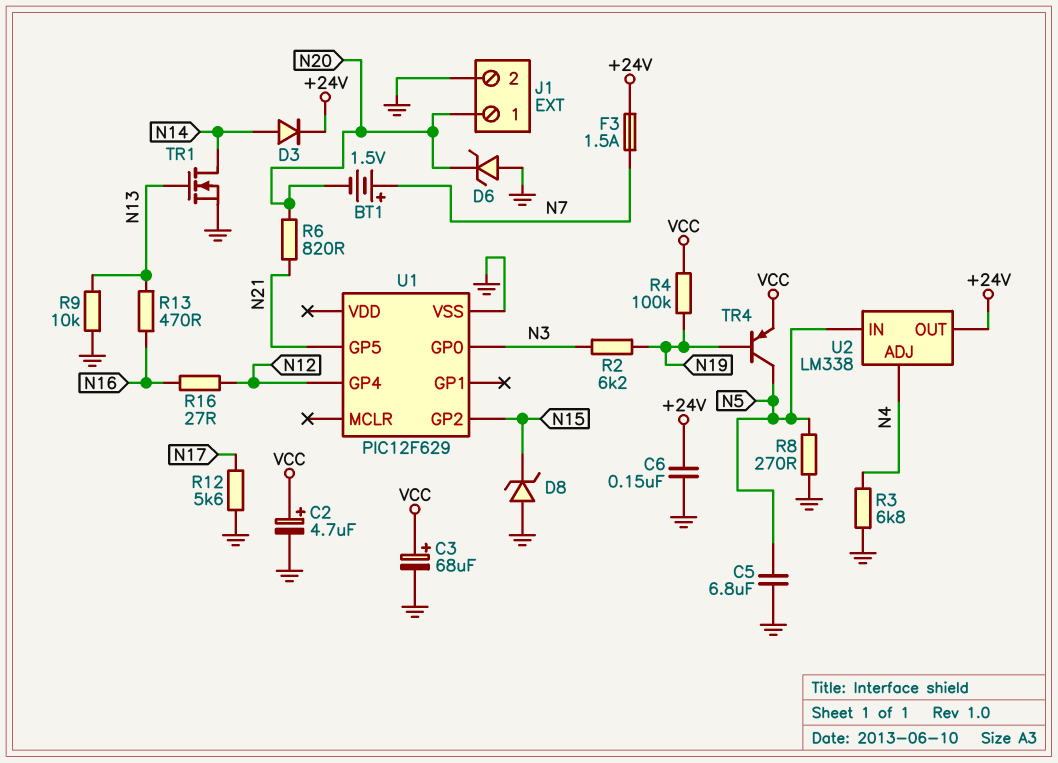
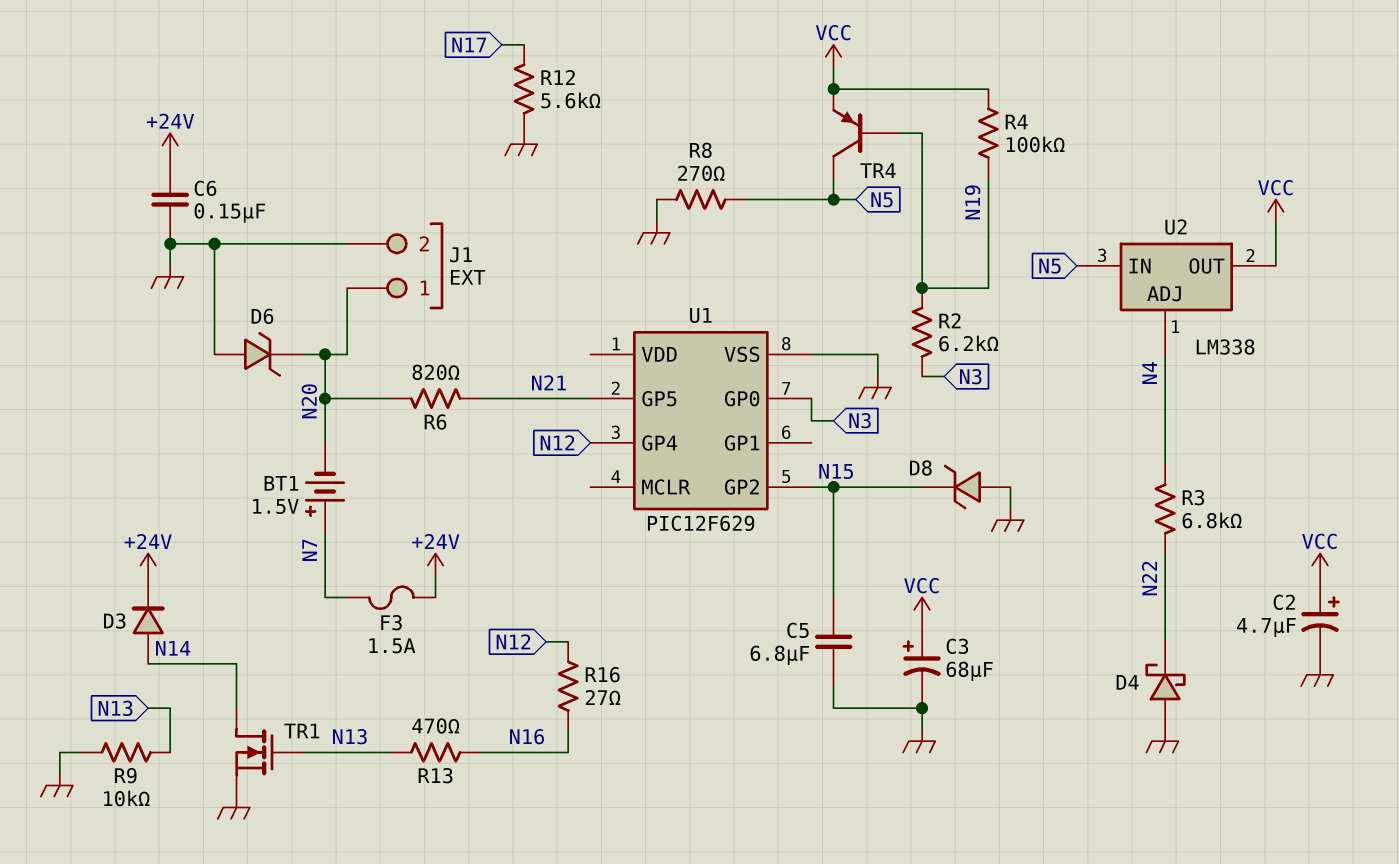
C5: 6.8uF (GND, N5) -> 6.8uF (GND, N15)
D4: none -> schottky (A GND, K N22)
R3: 6.8k (GND, N4) -> 6.8k (N4, N22)
U2 pin OUT: +24V -> VCC

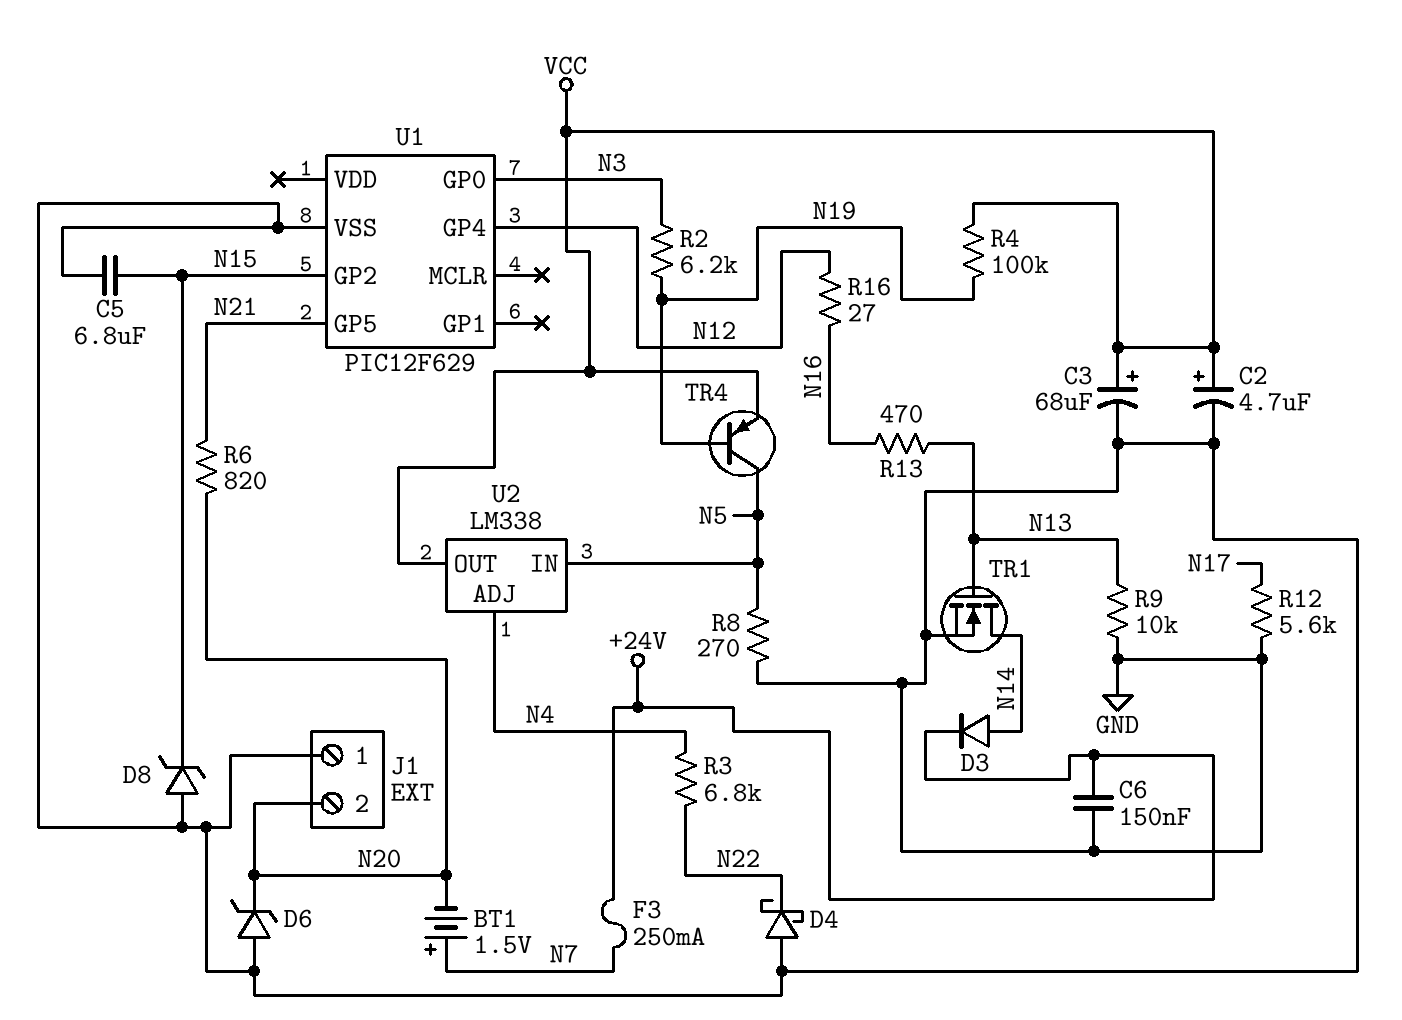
F3: 1.5A (+24V, N7) -> 250mA (+24V, N7)
J1 pin 1: N20 -> GND
J1 pin 2: GND -> N20

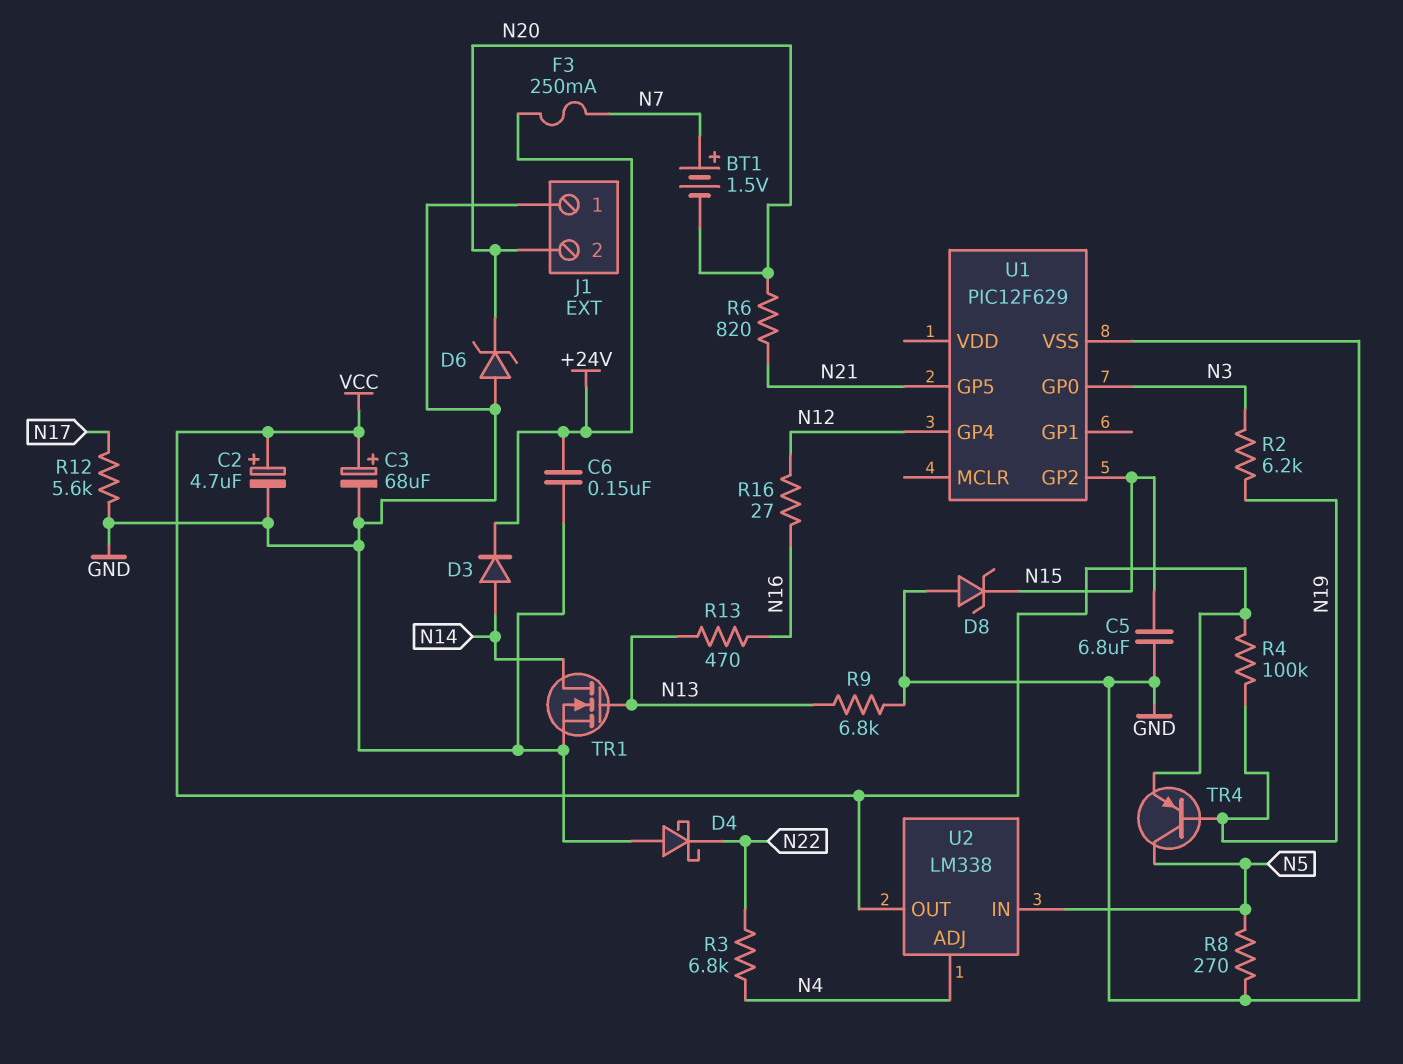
R9: 10k (GND, N13) -> 6.8k (GND, N13)

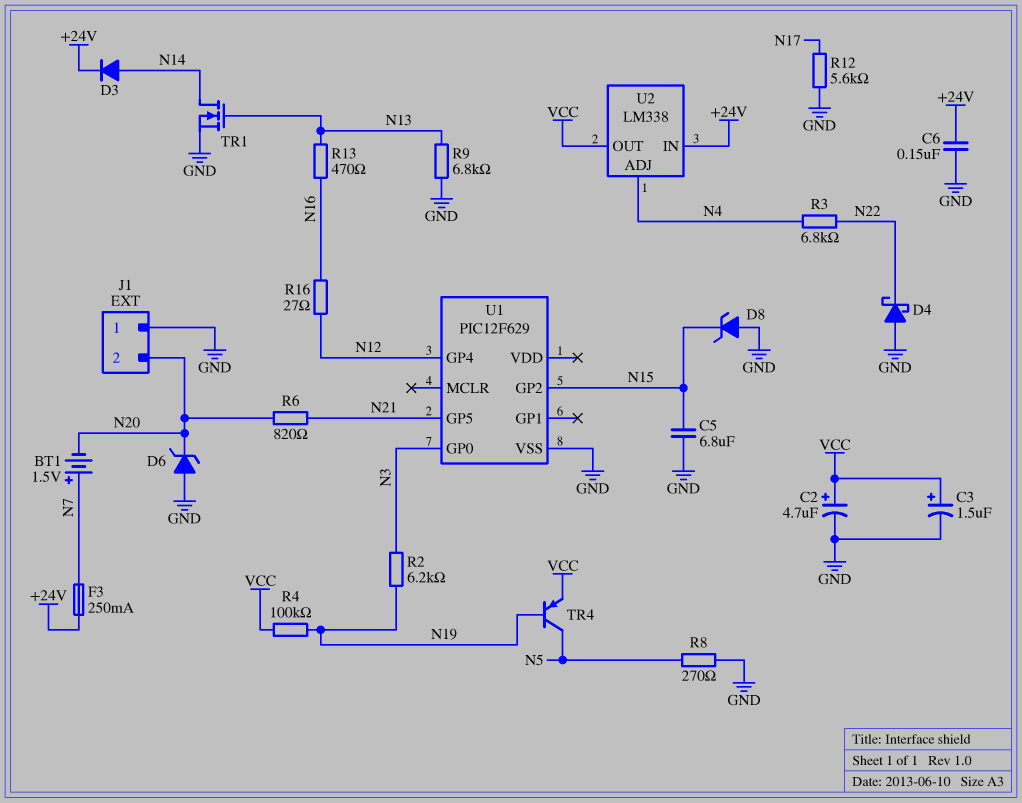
C3: 68uF (plus VCC, minus GND) -> 1.5uF (plus VCC, minus GND)
U2 pin IN: N5 -> +24V

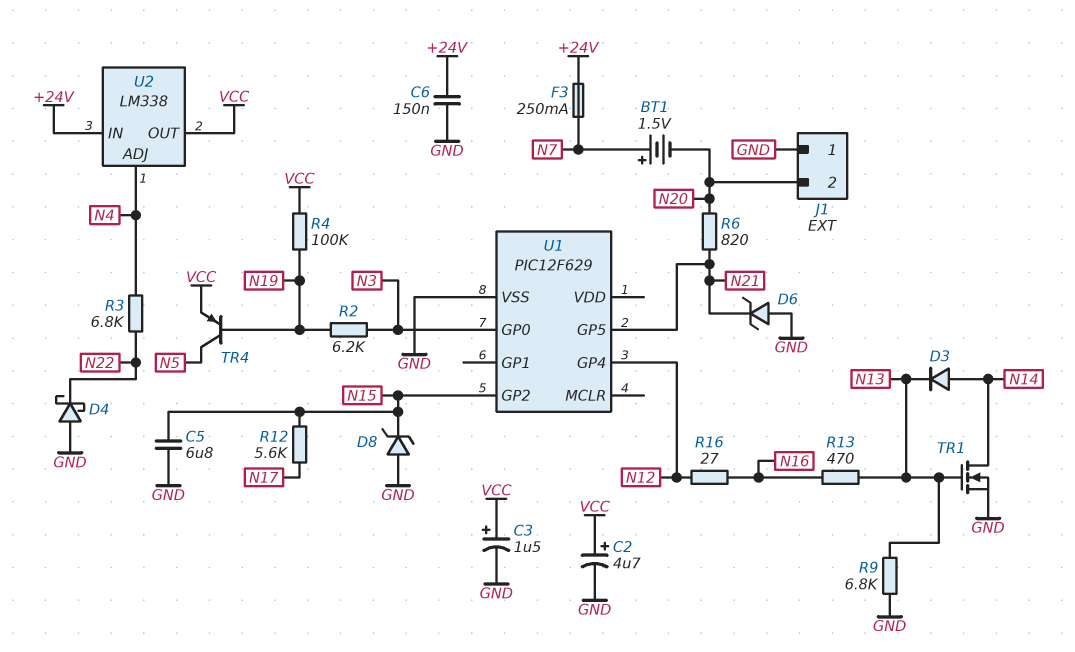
D3: diode (A N14, K +24V) -> diode (A N14, K N13)
D6: zener (A GND, K N20) -> zener (A GND, K N21)
R8: 270 (GND, N5) -> none
R12: 5.6k (GND, N17) -> 5.6k (N15, N17)

